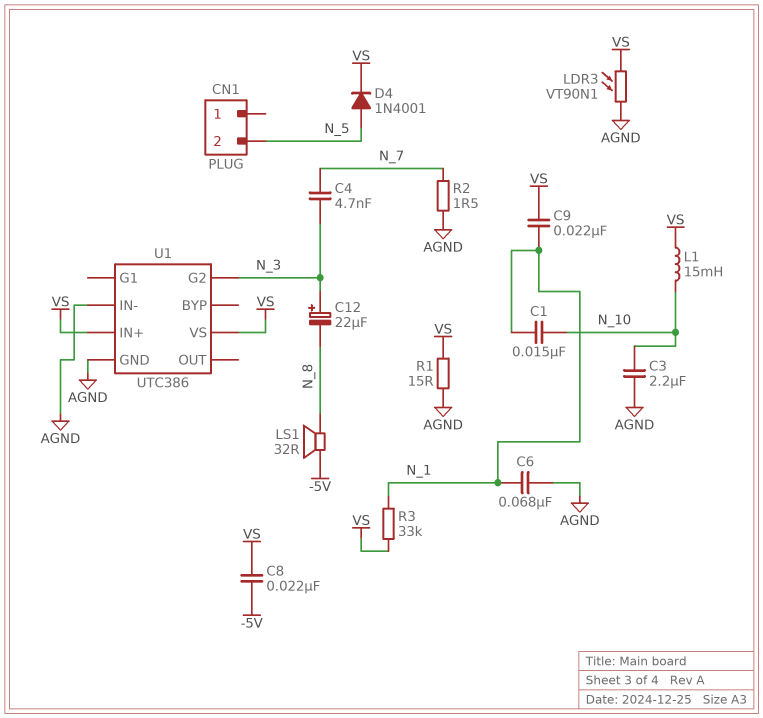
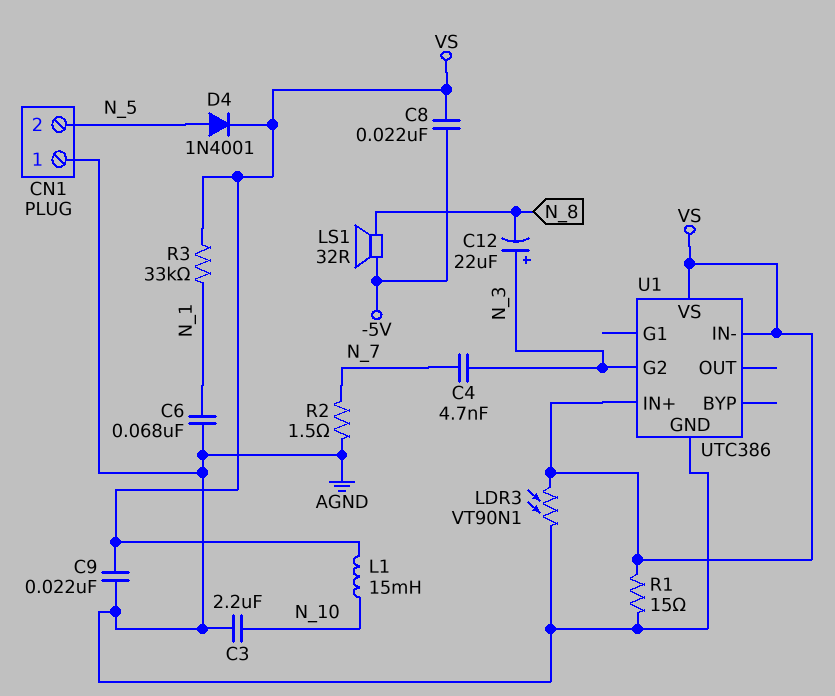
C1: 15nF (N_1, N_10) -> none
C9: 22nF (N_1, VS) -> 22nF (AGND, VS)
CN1 pin 1: none -> AGND
U1 pin IN-: AGND -> VS

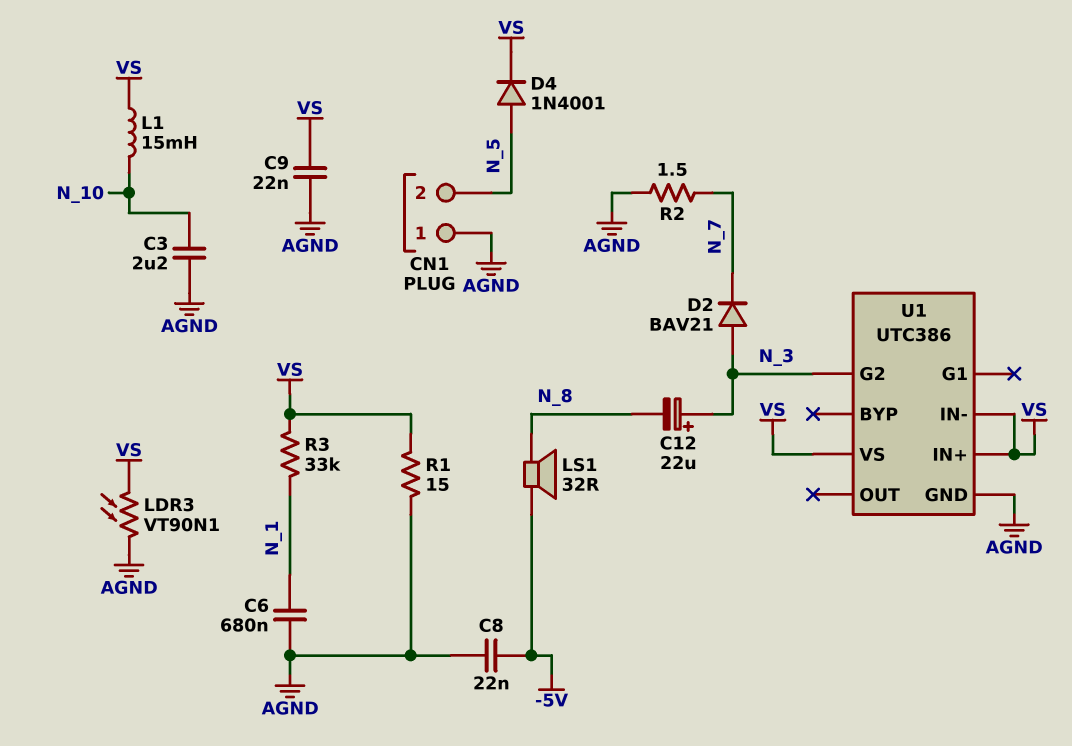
C4: 4.7nF (N_3, N_7) -> none
C6: 68nF (AGND, N_1) -> 680nF (AGND, N_1)
C8: 22nF (-5V, VS) -> 22nF (-5V, AGND)
D2: none -> diode BAV21 (A N_3, K N_7)

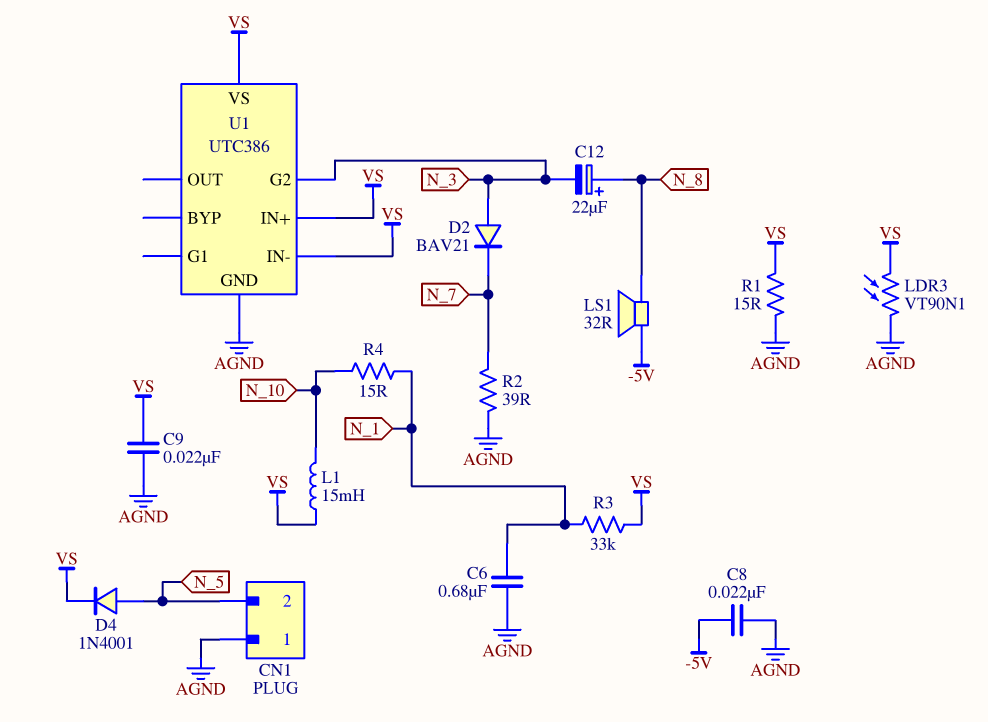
C3: 2.2uF (AGND, N_10) -> none
C12: 22uF (plus N_3, minus N_8) -> 22uF (plus N_8, minus N_3)
R2: 1.5 (AGND, N_7) -> 39 (AGND, N_7)
R4: none -> 15 (N_1, N_10)

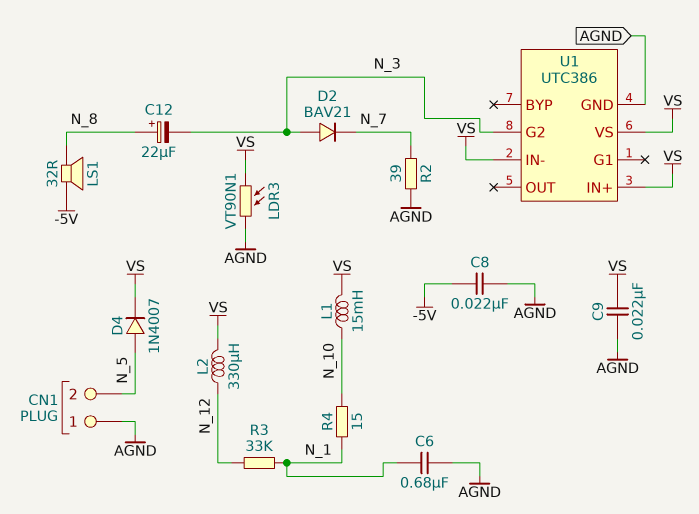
D4: diode 1N4001 (A N_5, K VS) -> diode 1N4007 (A N_5, K VS)
L2: none -> 330uH (N_12, VS)
R1: 15 (AGND, VS) -> none
R3: 33k (N_1, VS) -> 33k (N_1, N_12)

